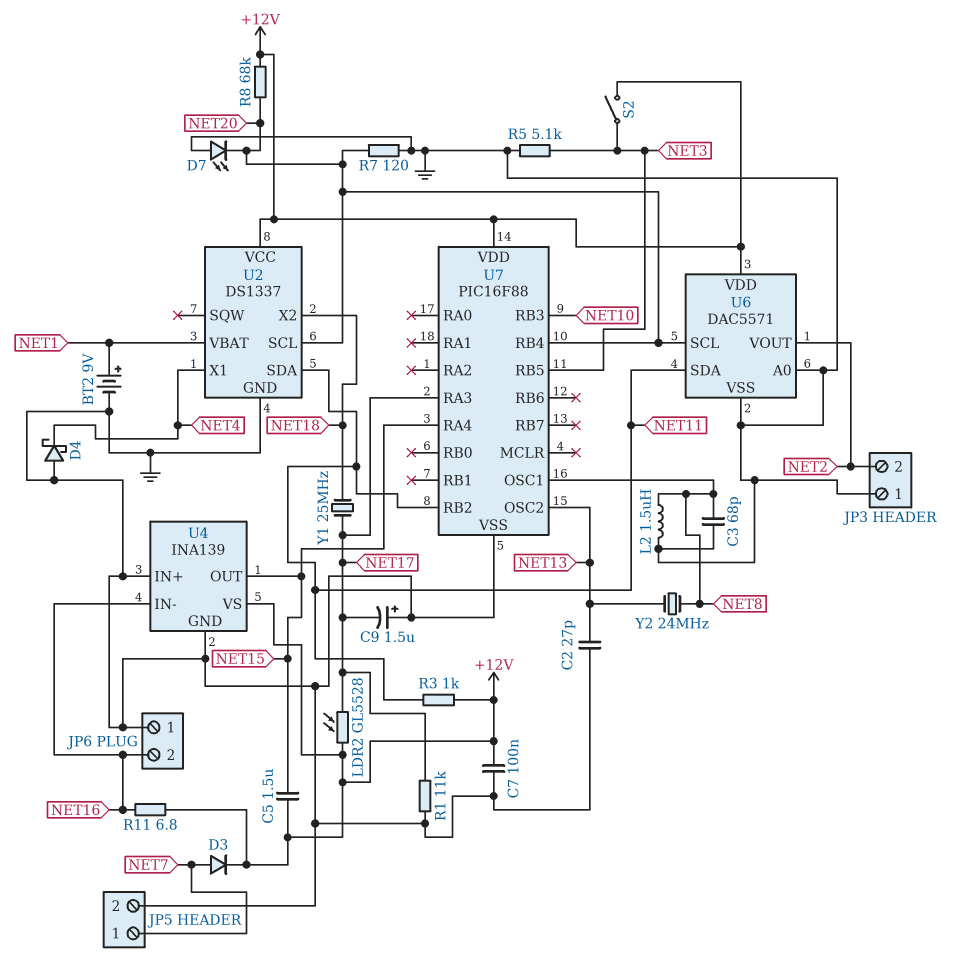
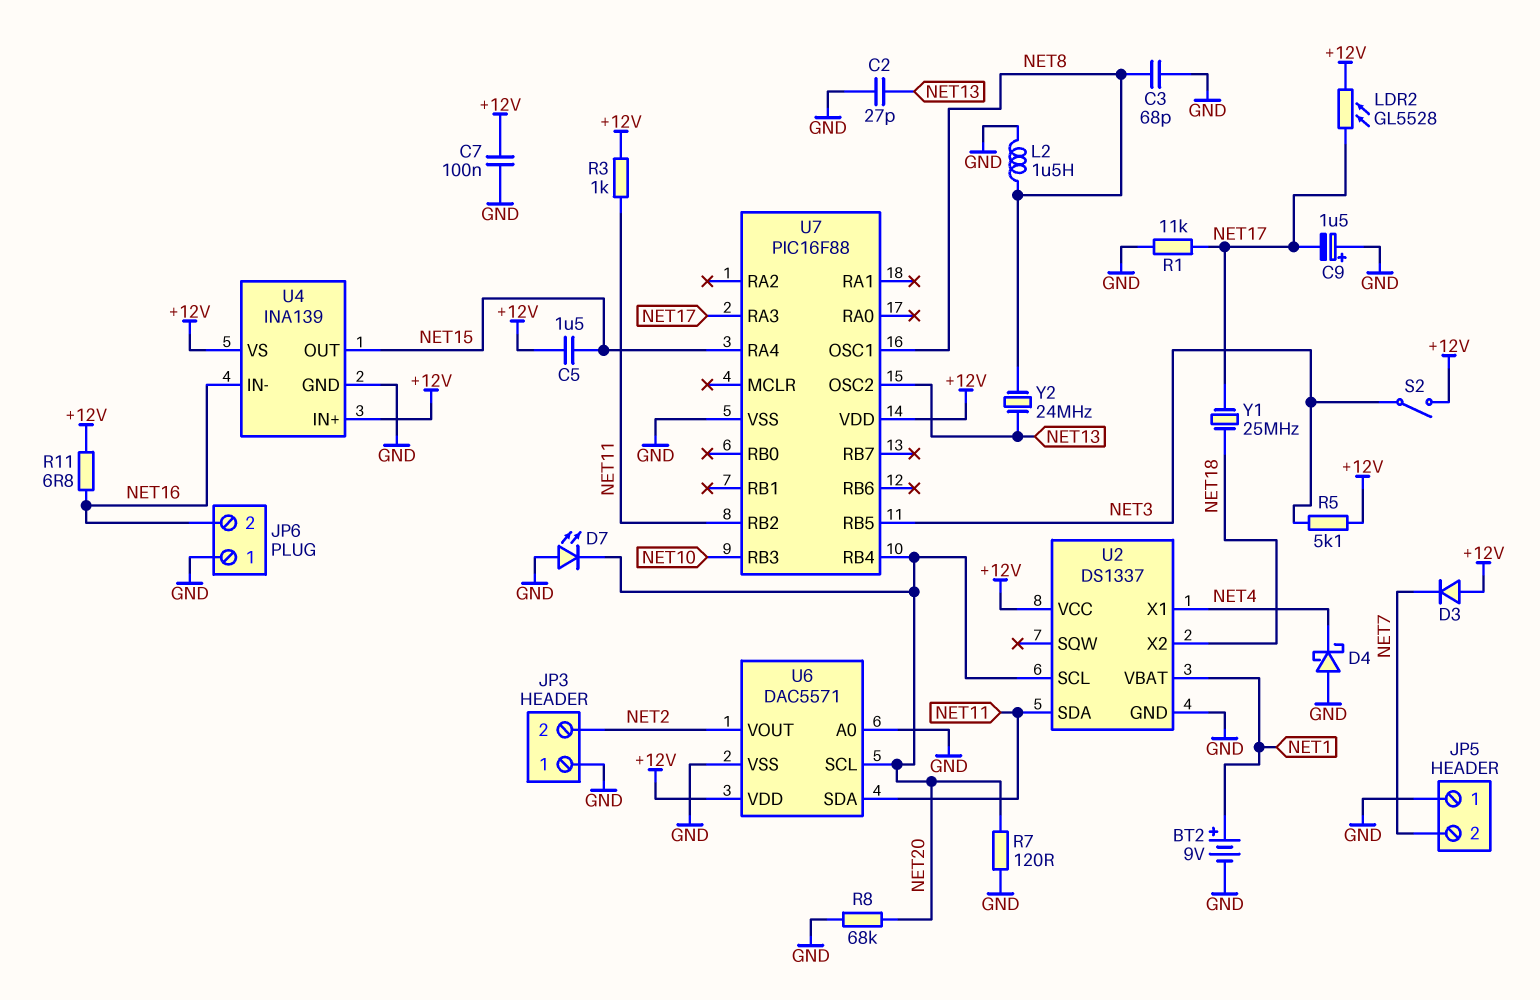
D3: diode (A NET7, K +12V) -> diode (A +12V, K NET7)
JP5 pin 1: NET7 -> GND
JP5 pin 2: GND -> NET7
R5: 5.1k (GND, NET3) -> 5.1k (+12V, NET3)
R8: 68k (+12V, NET20) -> 68k (GND, NET20)
U4 pin IN+: GND -> +12V

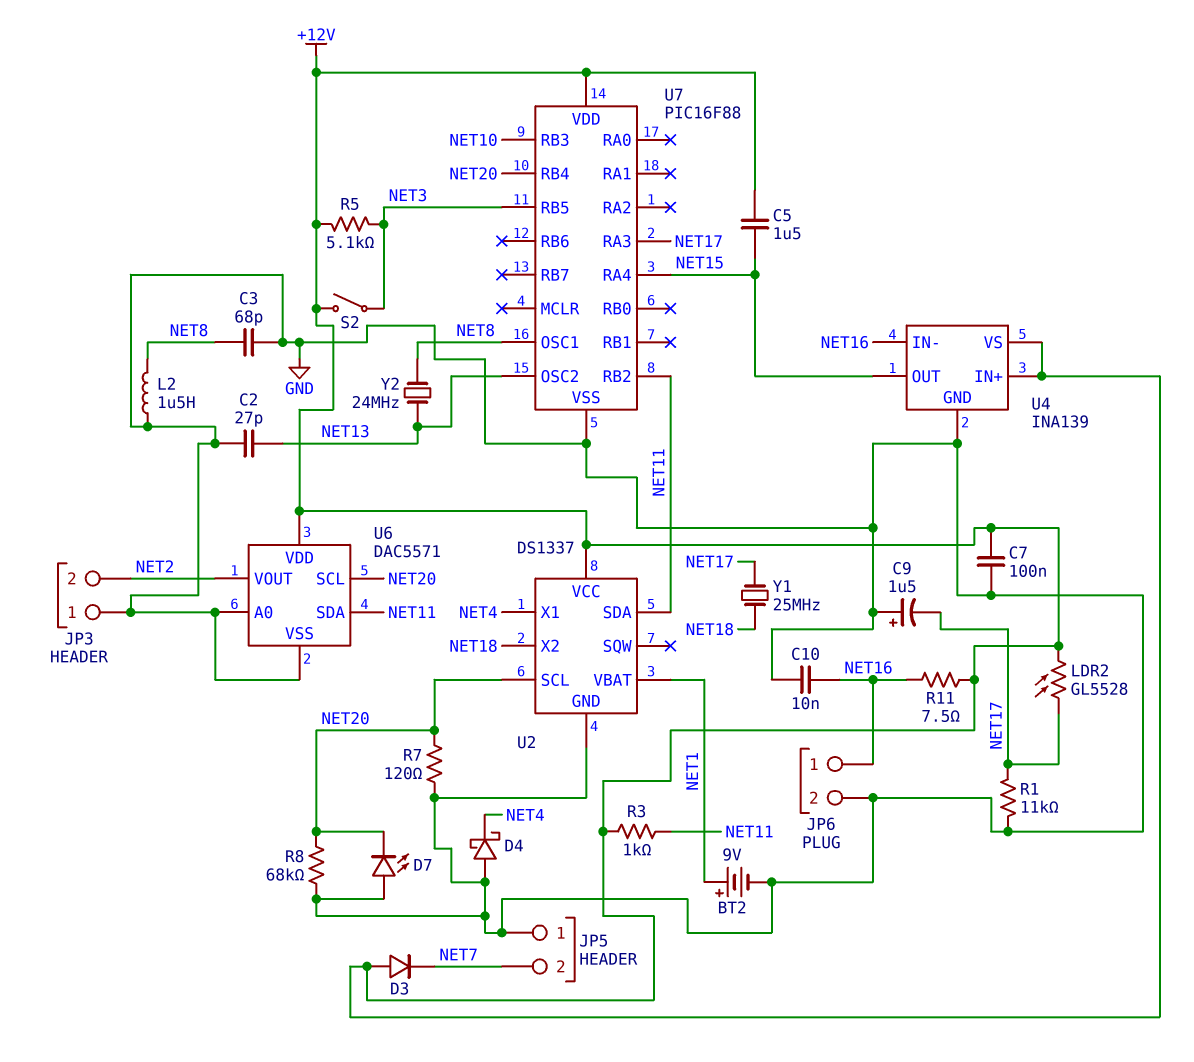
C10: none -> 10nF (GND, NET16)
JP6 pin 1: GND -> NET16
JP6 pin 2: NET16 -> GND
R11: 6.8 (+12V, NET16) -> 7.5 (+12V, NET16)

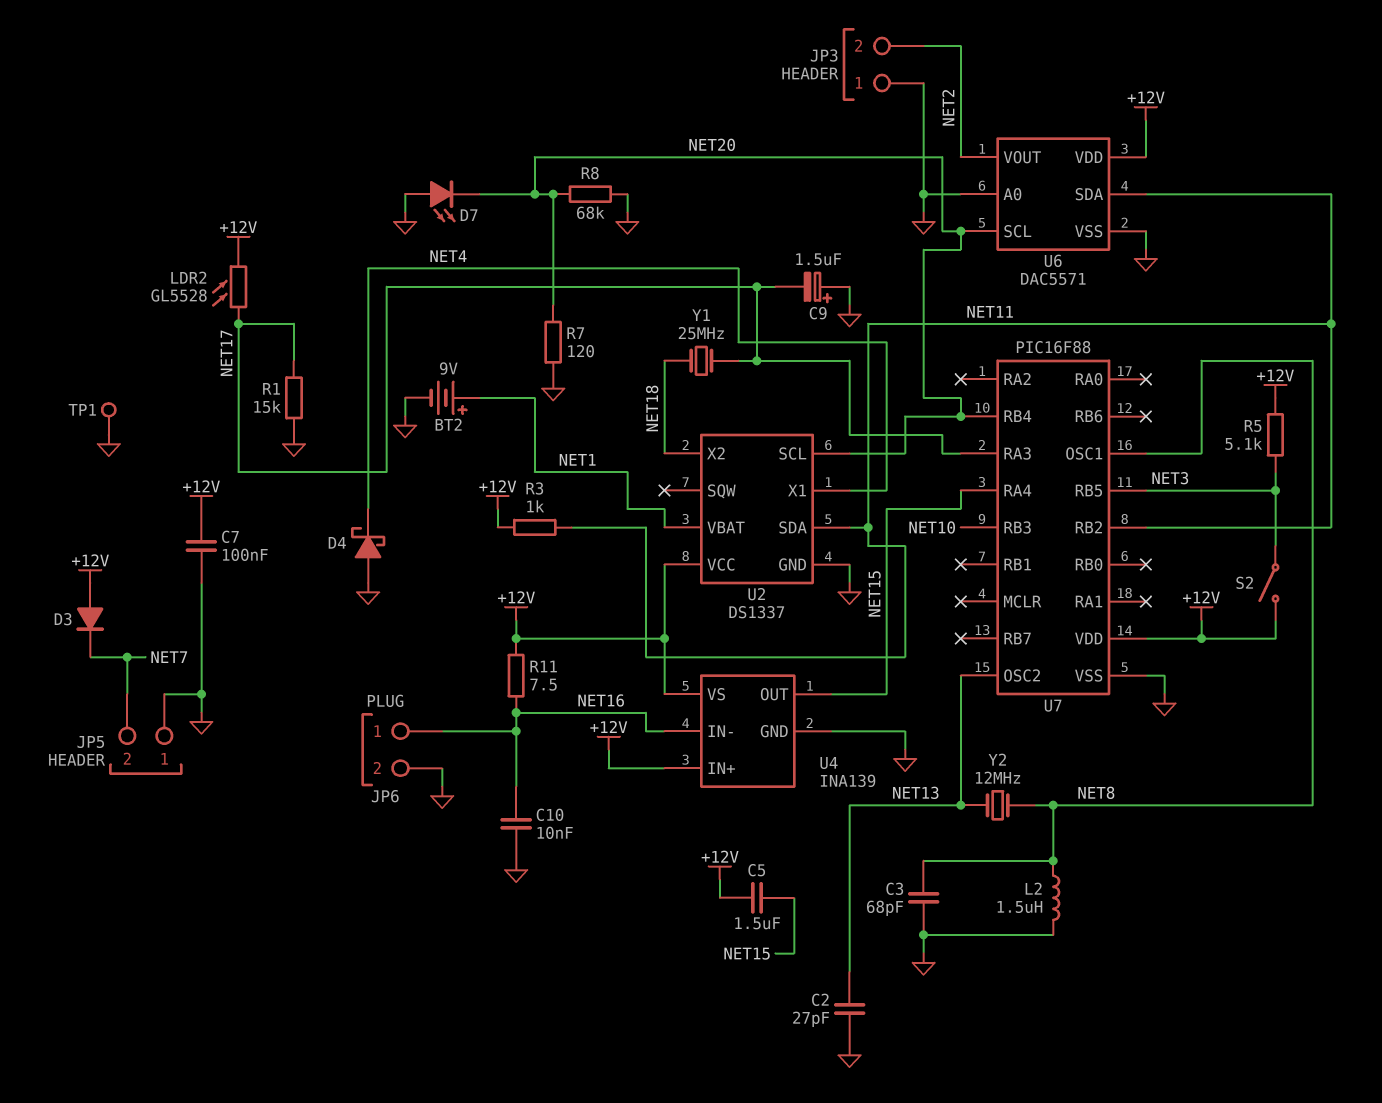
R1: 11k (GND, NET17) -> 15k (GND, NET17)
TP1: none -> test point (GND)
Y2: 24MHz (NET8, NET13) -> 12MHz (NET8, NET13)

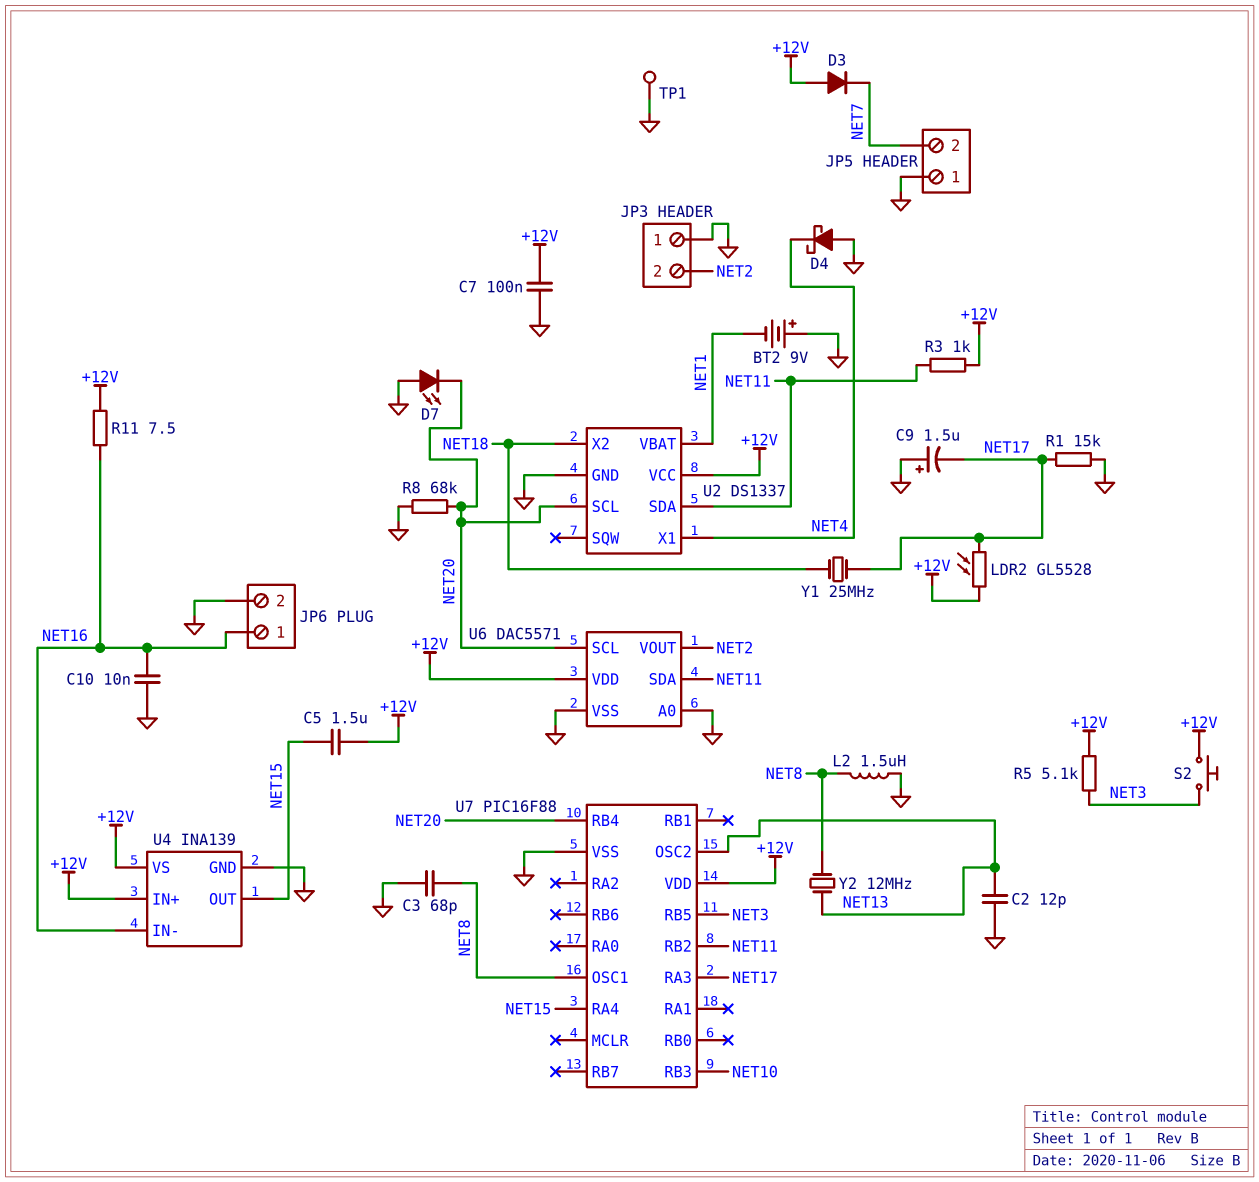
BT2: 9V (plus NET1, minus GND) -> 9V (plus GND, minus NET1)
C2: 27pF (GND, NET13) -> 12pF (GND, NET13)
R7: 120 (GND, NET20) -> none
S2: switch (+12V, NET3) -> button (+12V, NET3)

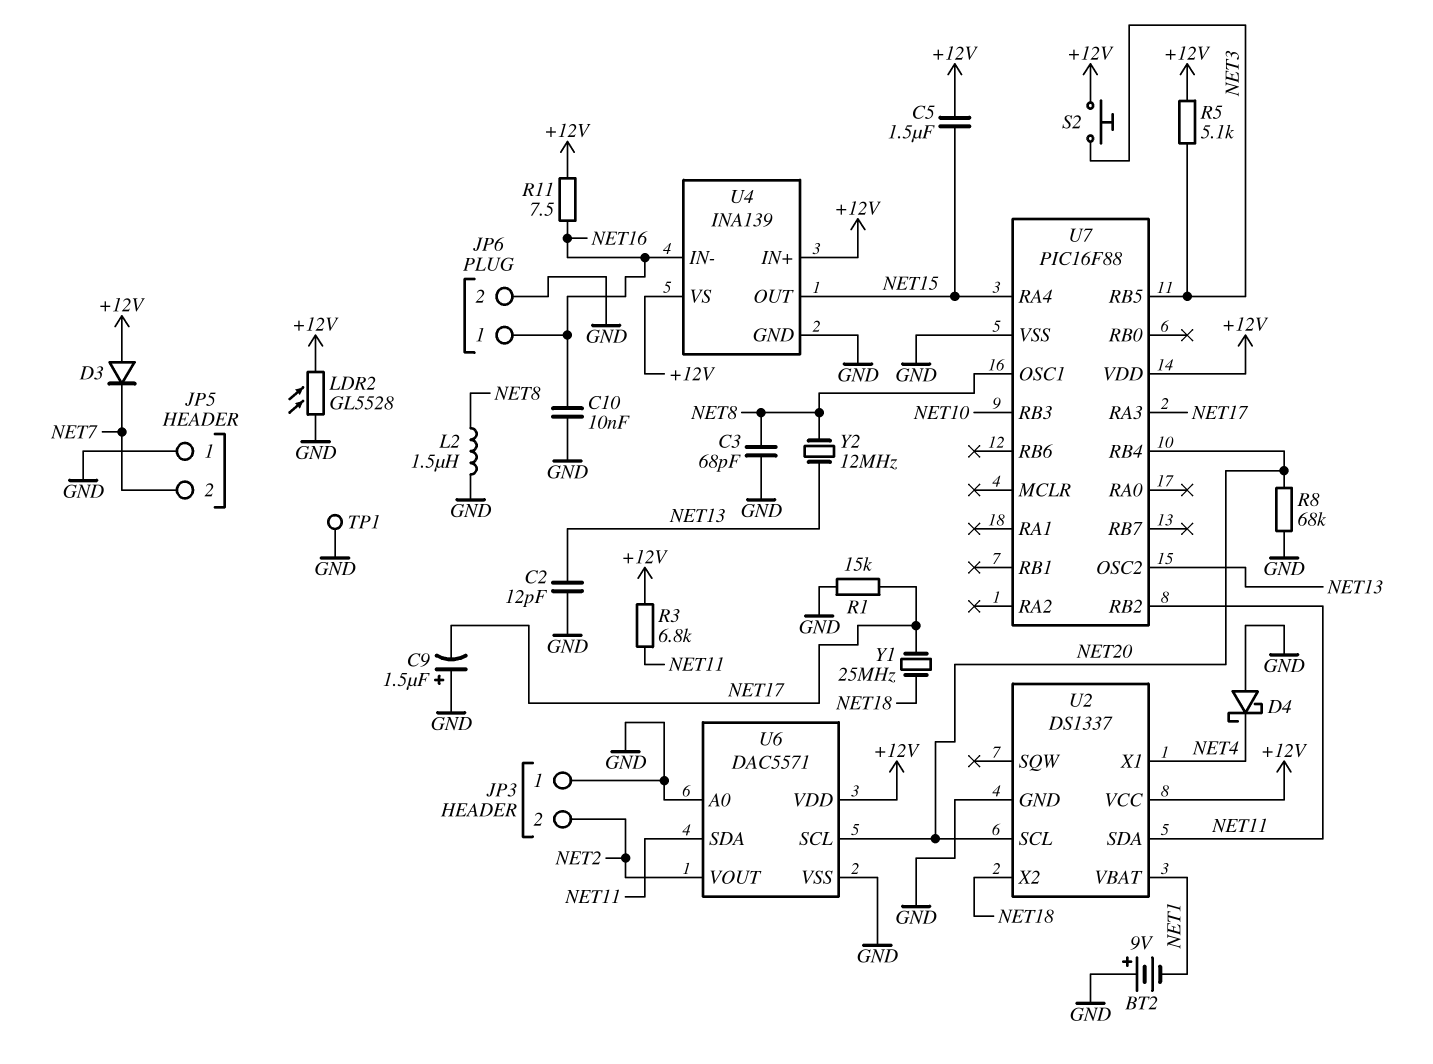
C7: 100nF (+12V, GND) -> none
D7: LED (A GND, K NET20) -> none
LDR2: GL5528 (+12V, NET17) -> GL5528 (+12V, GND)
R3: 1k (+12V, NET11) -> 6.8k (+12V, NET11)

